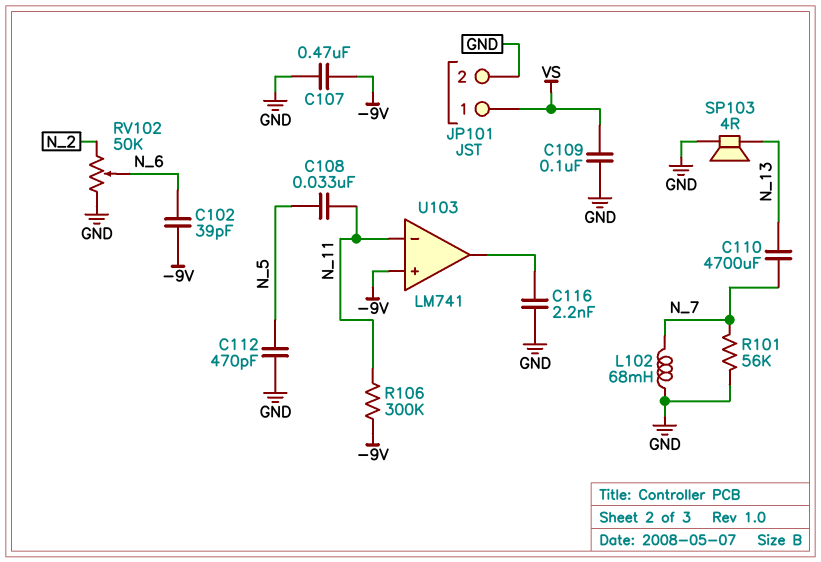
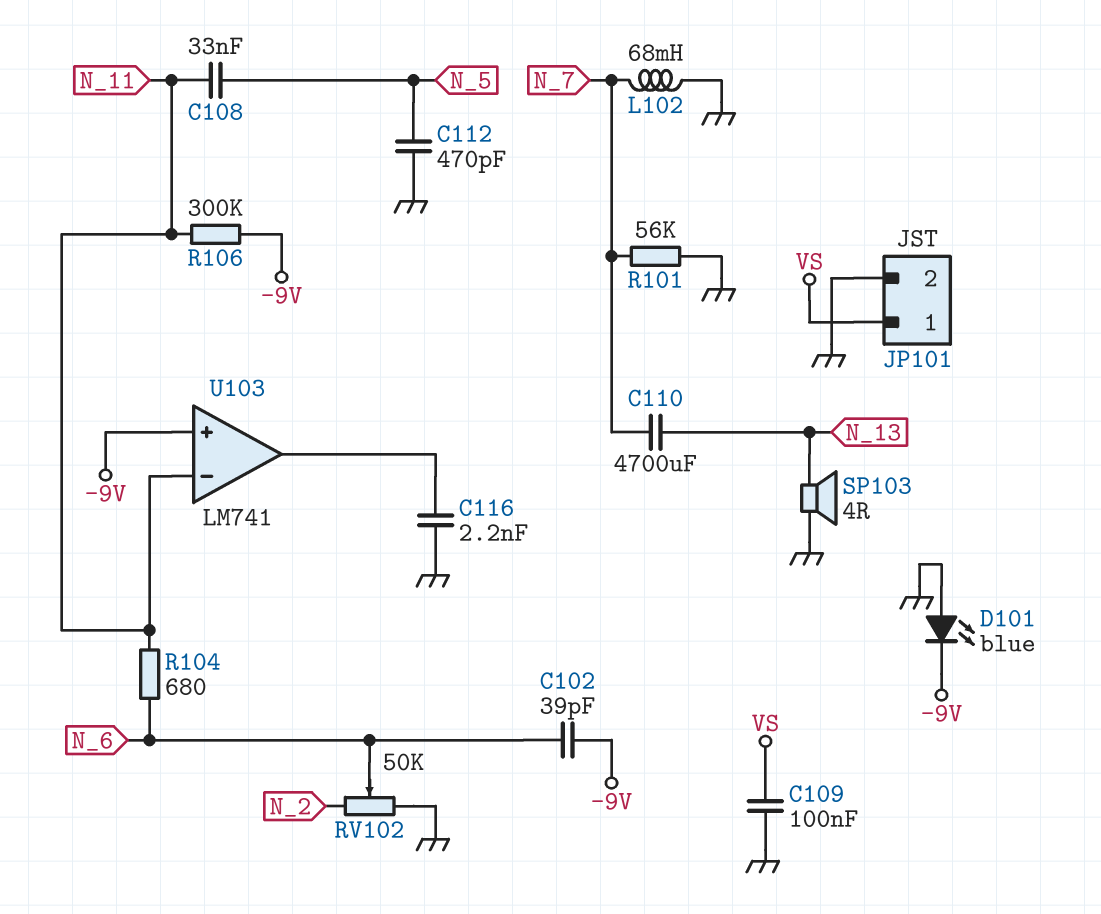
C107: 470nF (-9V, GND) -> none
D101: none -> LED blue (A GND, K -9V)
R104: none -> 680 (N_6, N_11)

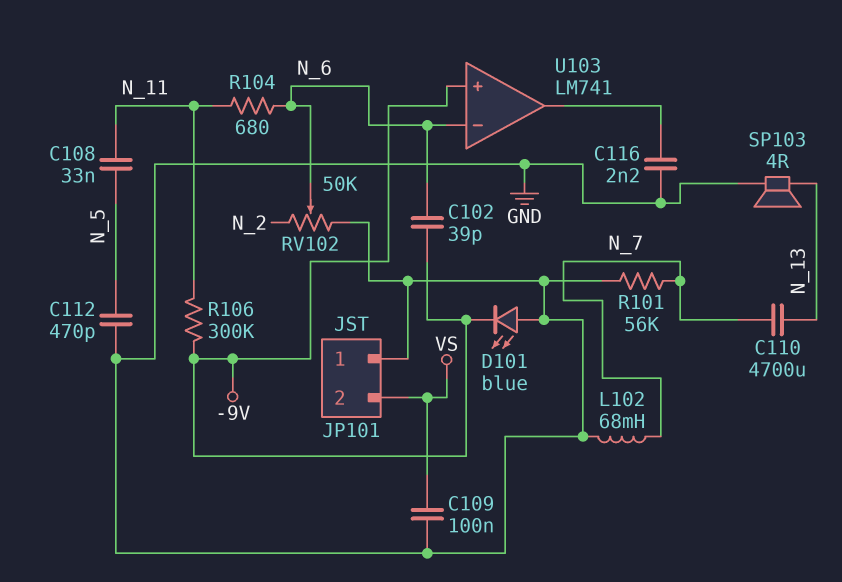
JP101 pin 1: VS -> GND
JP101 pin 2: GND -> VS
U103 pin in-: N_11 -> N_6

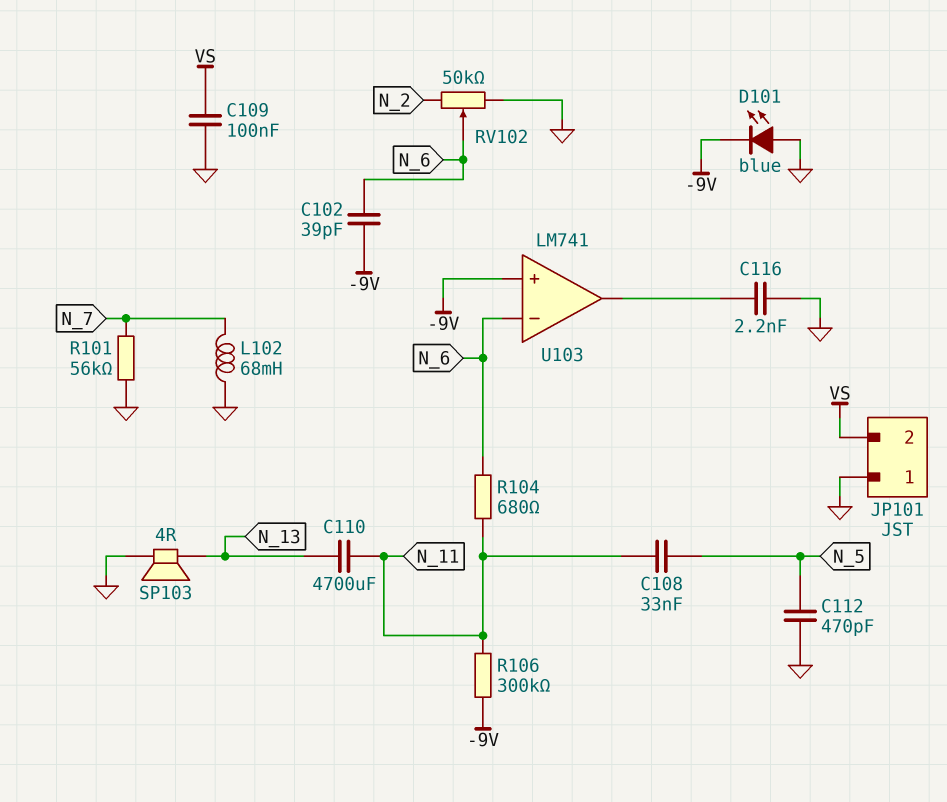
C110: 4700uF (N_7, N_13) -> 4700uF (N_11, N_13)

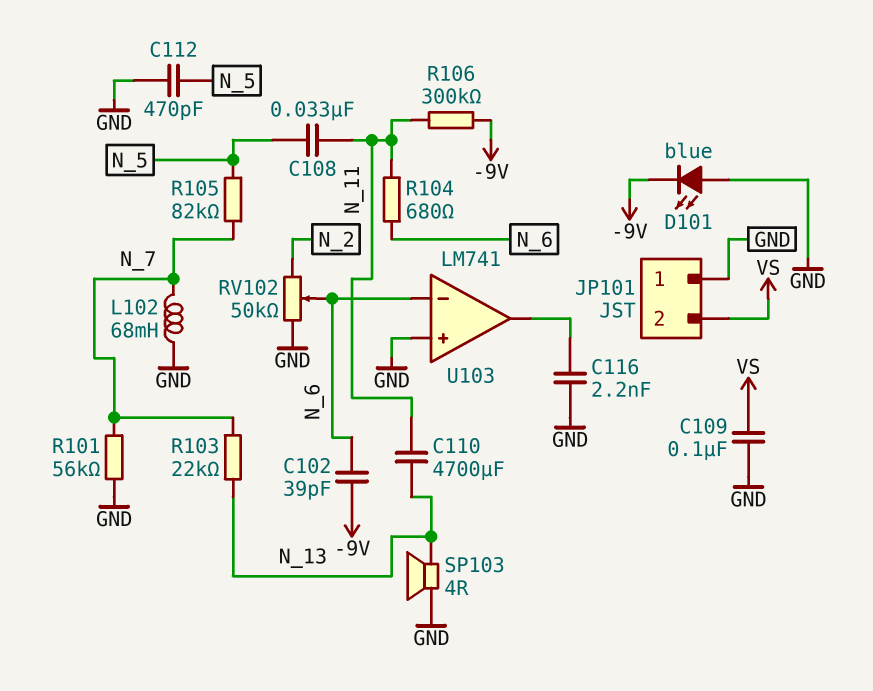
R103: none -> 22k (N_7, N_13)
R105: none -> 82k (N_5, N_7)
U103 pin in+: -9V -> GND

